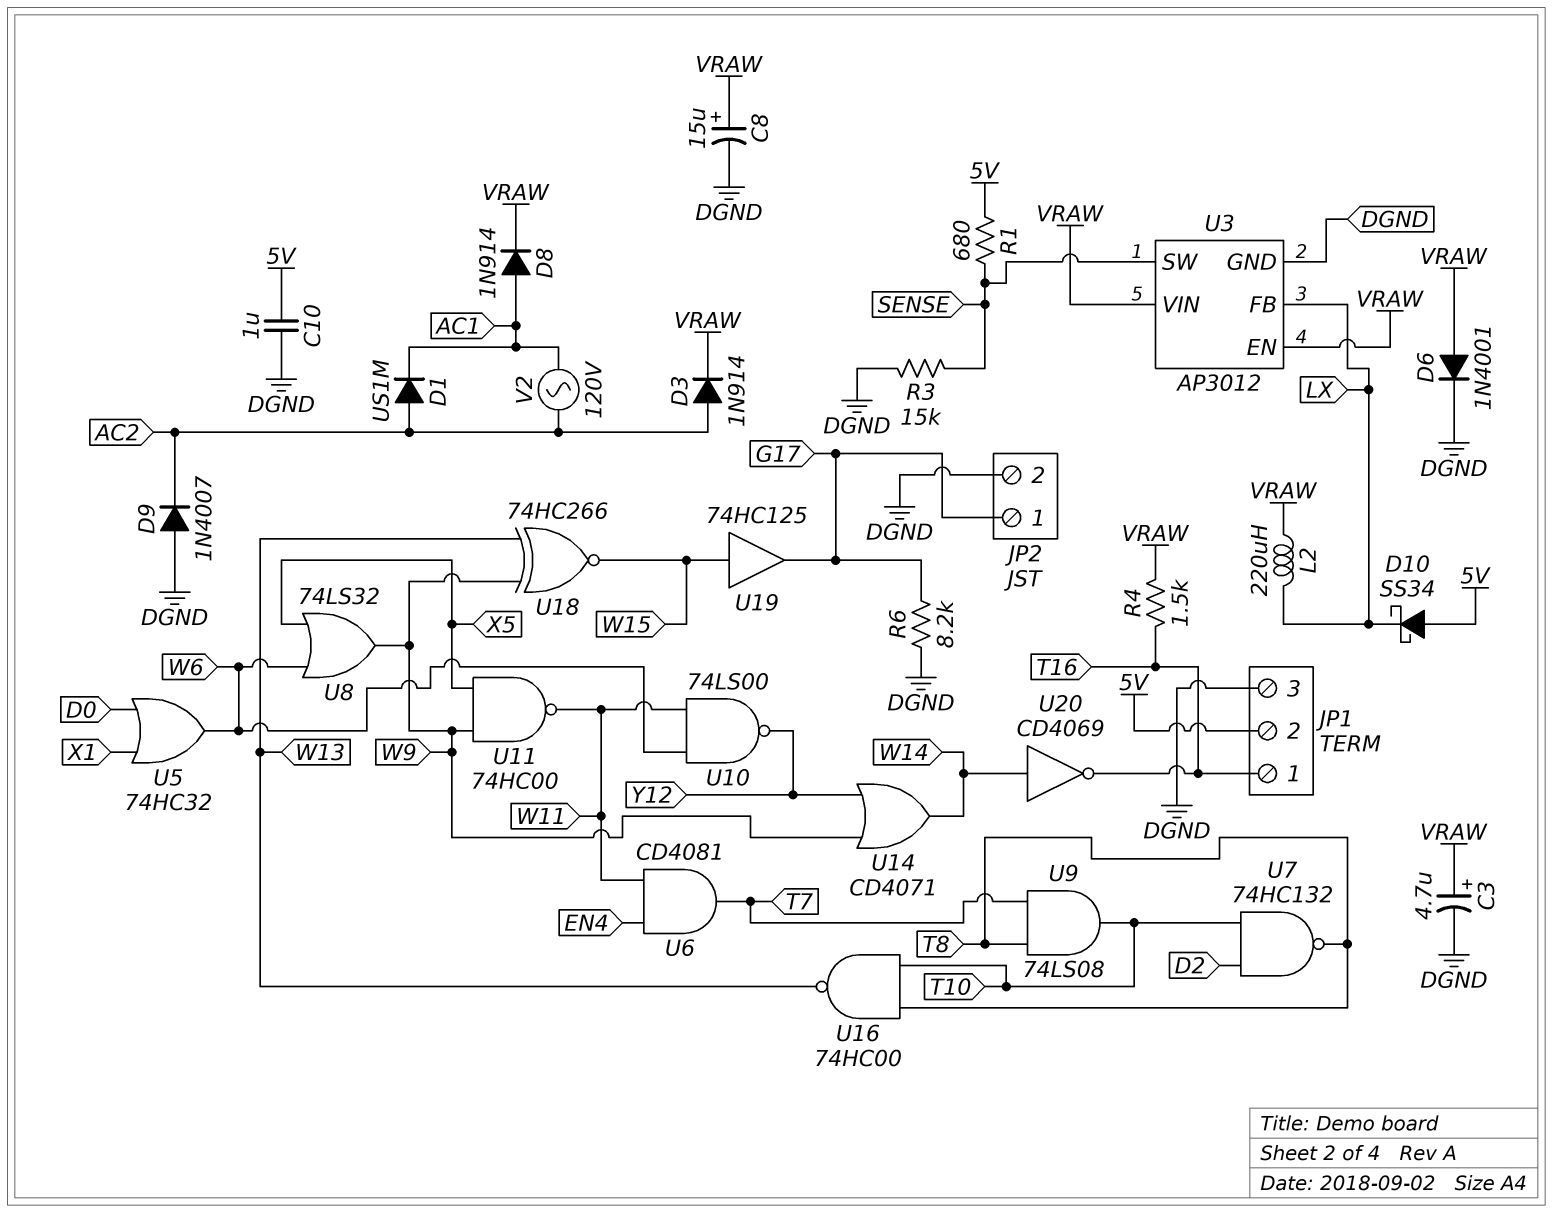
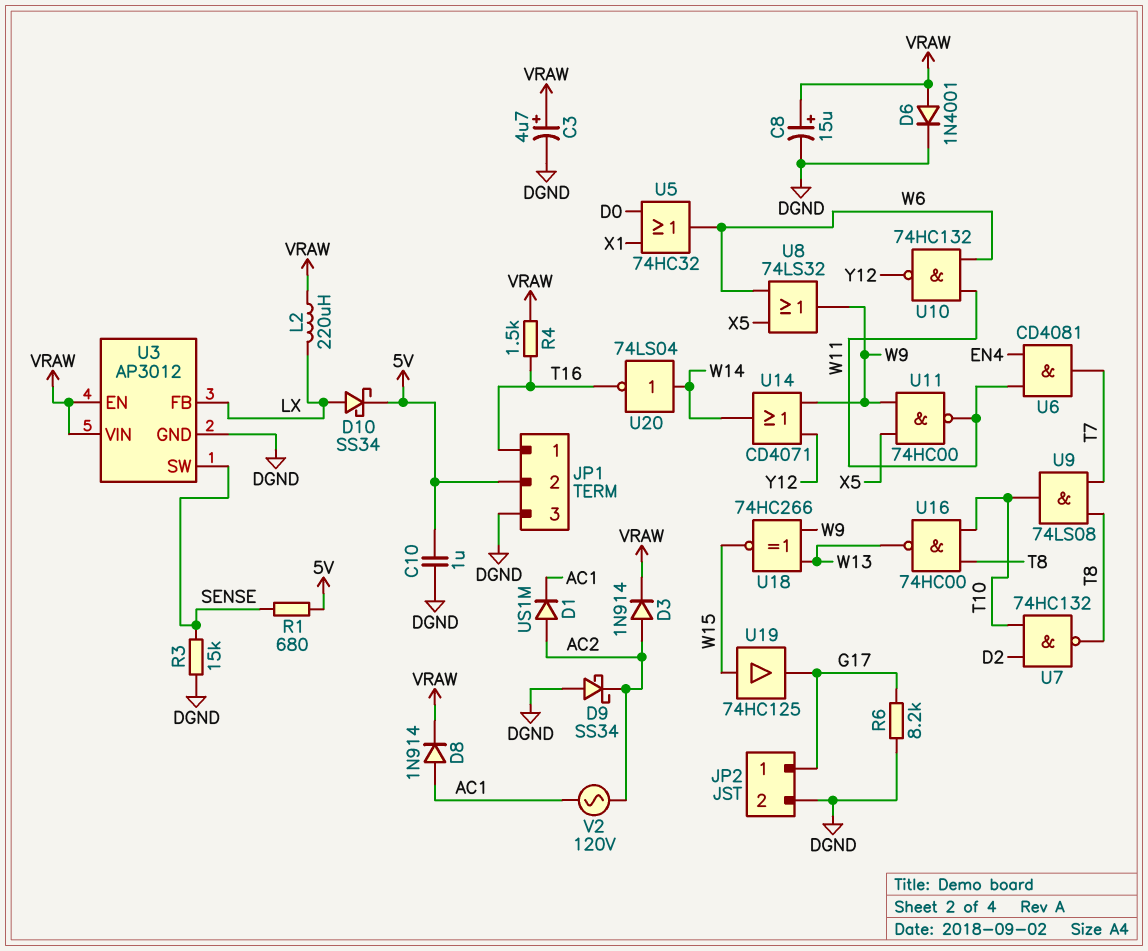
D9: diode 1N4007 (A DGND, K AC2) -> schottky SS34 (A DGND, K AC2)
D10: schottky SS34 (A 5V, K LX) -> schottky SS34 (A LX, K 5V)
U10: NAND 74LS00 (in W6, in W11, out Y12) -> NAND 74HC132 (in W6, in W11, out Y12)
U20: NOT CD4069 (in W14, out T16) -> NOT 74LS04 (in W14, out T16)

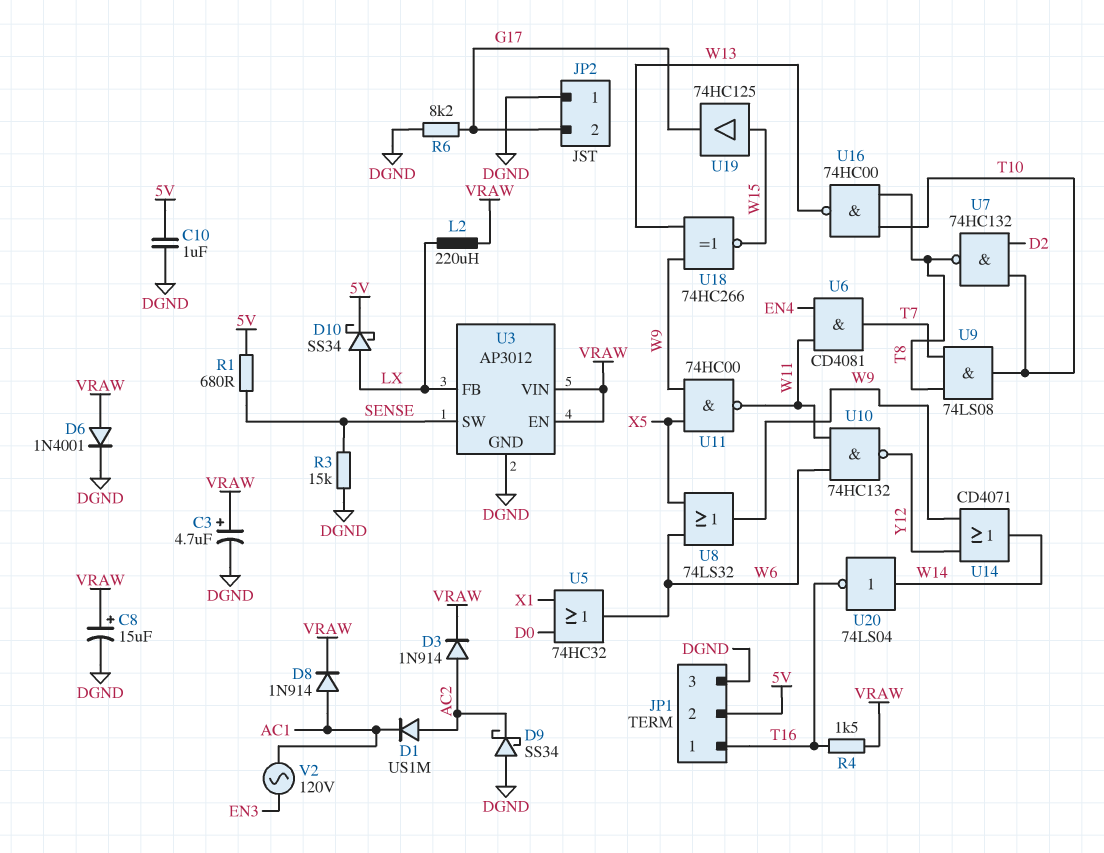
JP2 pin 1: G17 -> DGND
JP2 pin 2: DGND -> G17
V2: AC 120V (AC1, AC2) -> AC 120V (AC1, EN3)

